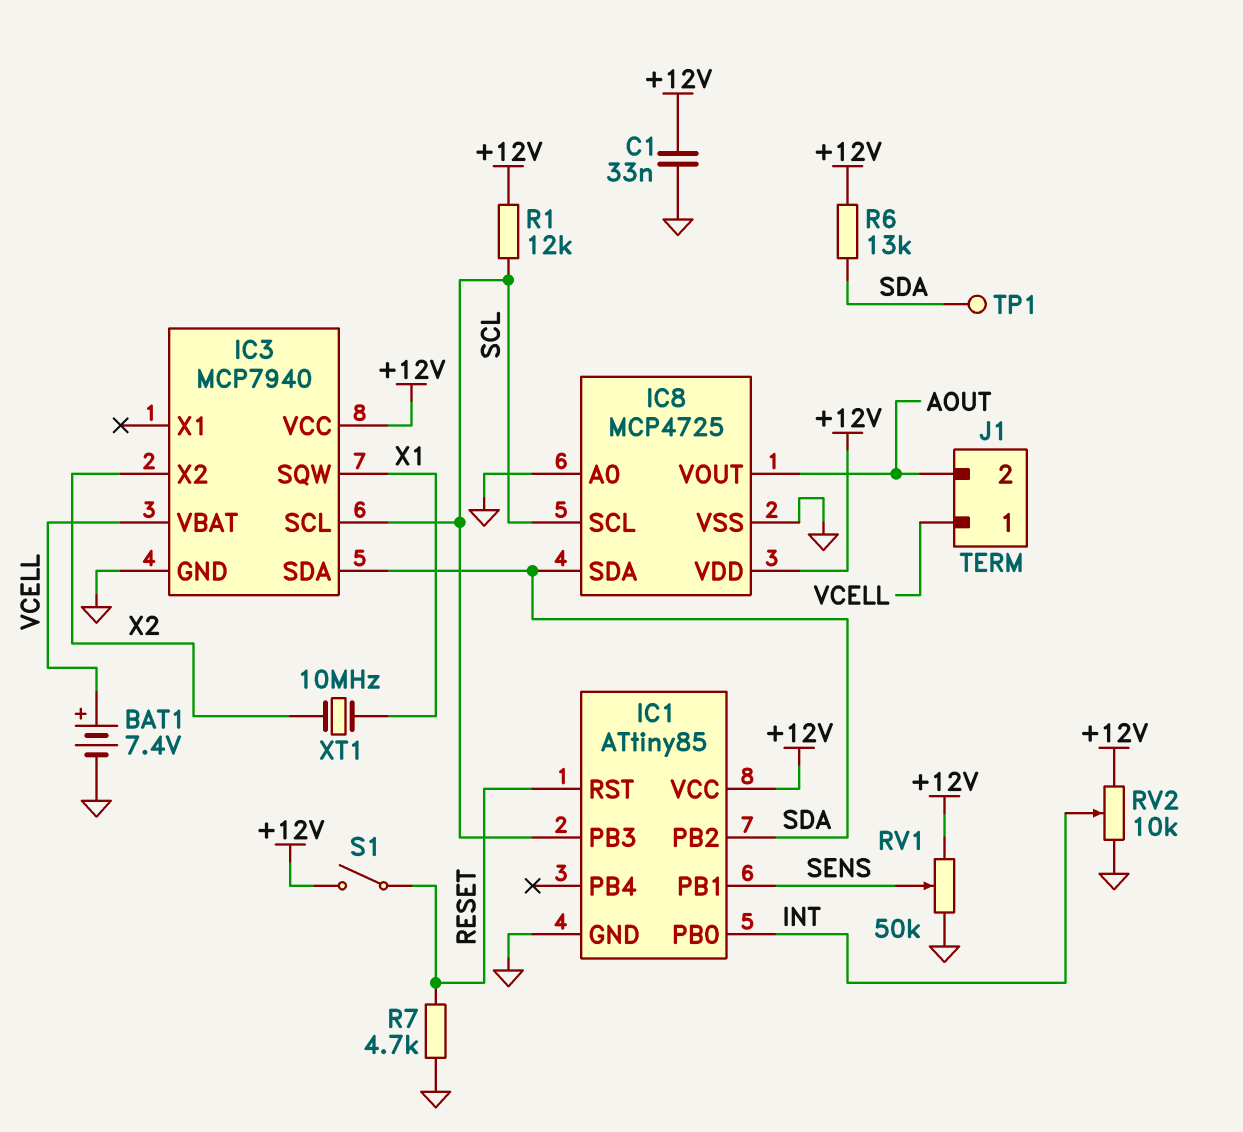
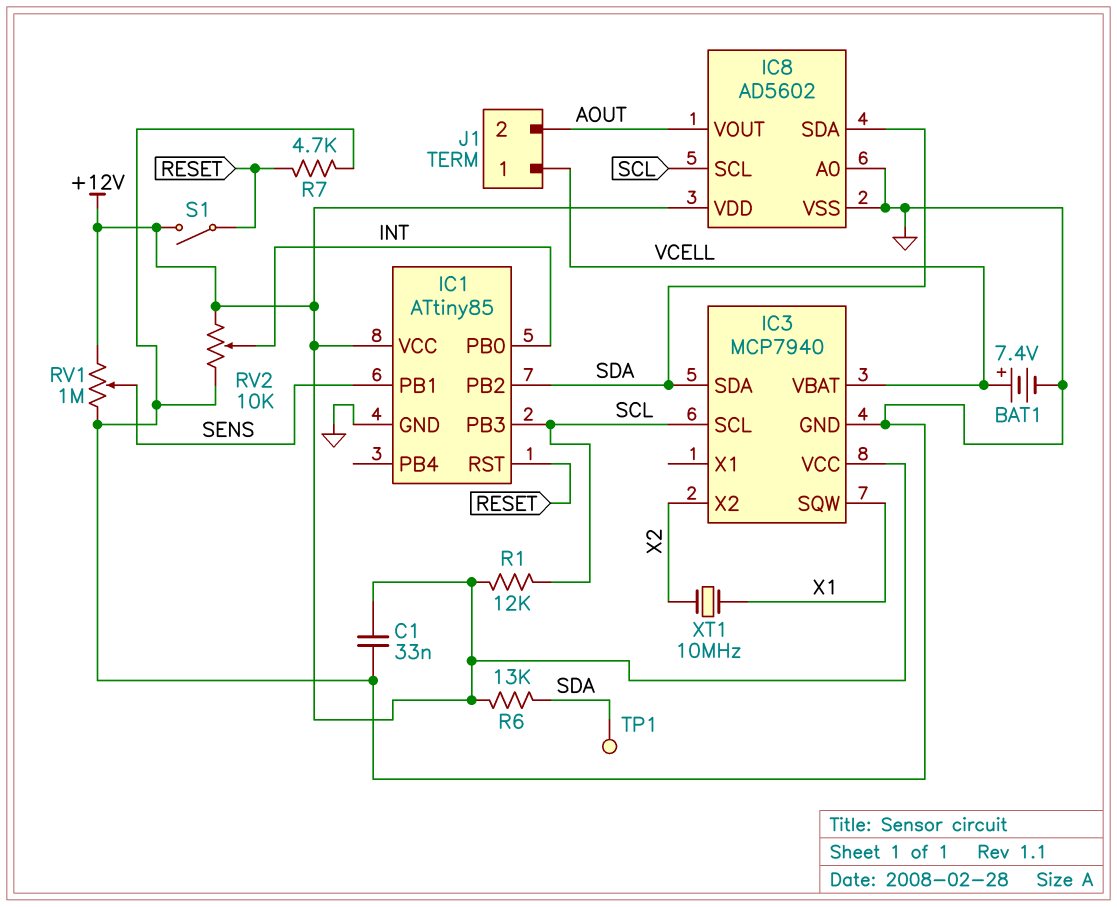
IC8: MCP4725 -> AD5602
RV1: 50k (+12V, GND, wiper SENS) -> 1M (+12V, GND, wiper SENS)

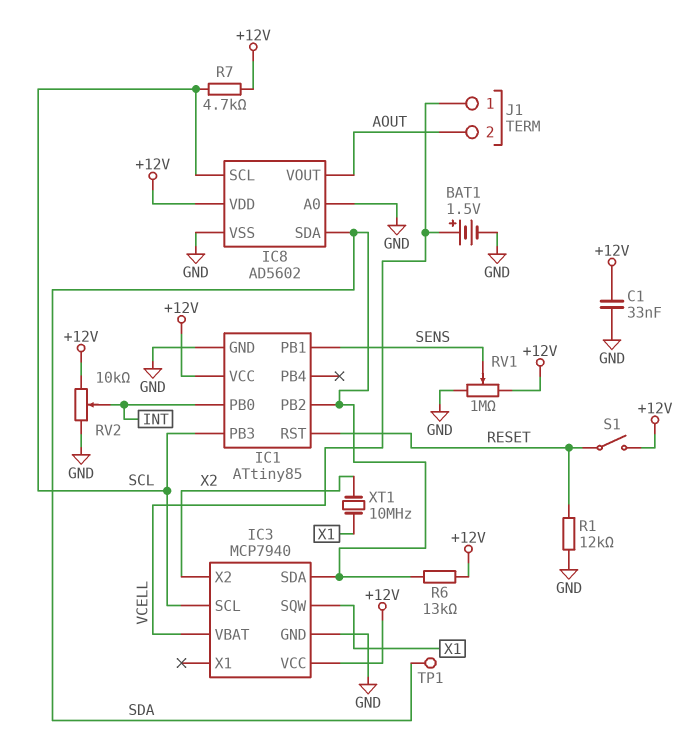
BAT1: 7.4V (plus VCELL, minus GND) -> 1.5V (plus VCELL, minus GND)
R1: 12k (+12V, SCL) -> 12k (GND, RESET)
R7: 4.7k (GND, RESET) -> 4.7k (+12V, SCL)

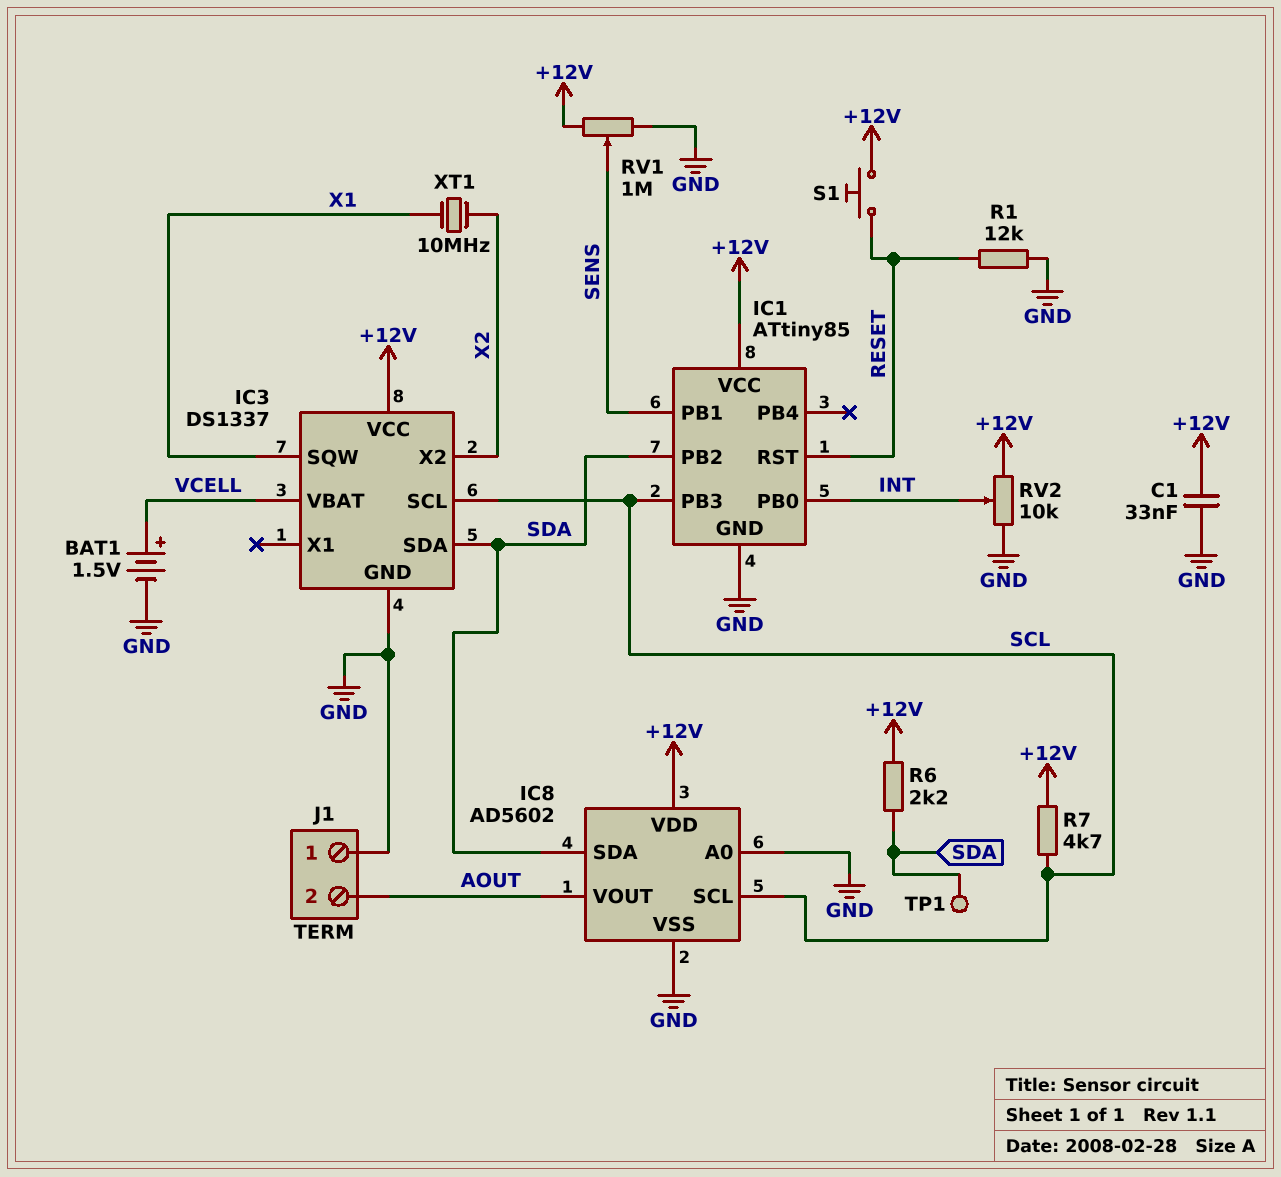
IC3: MCP7940 -> DS1337
J1 pin 1: VCELL -> GND
R6: 13k (+12V, SDA) -> 2.2k (+12V, SDA)
S1: switch (+12V, RESET) -> button (+12V, RESET)

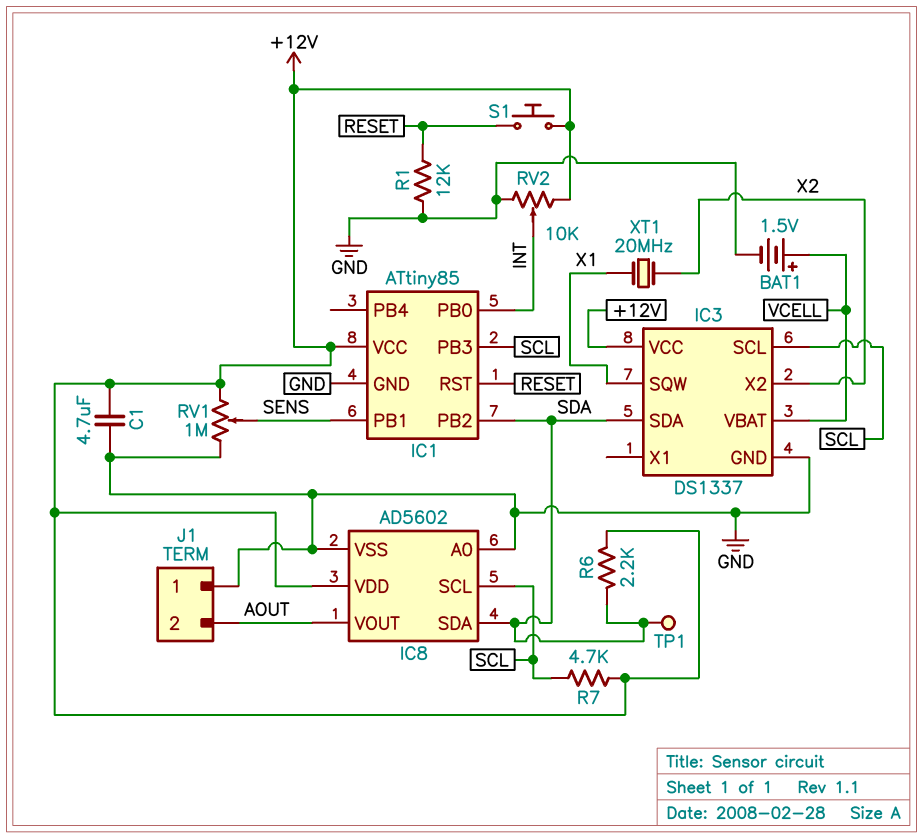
C1: 33nF (+12V, GND) -> 4.7uF (+12V, GND)
XT1: 10MHz (X1, X2) -> 20MHz (X1, X2)

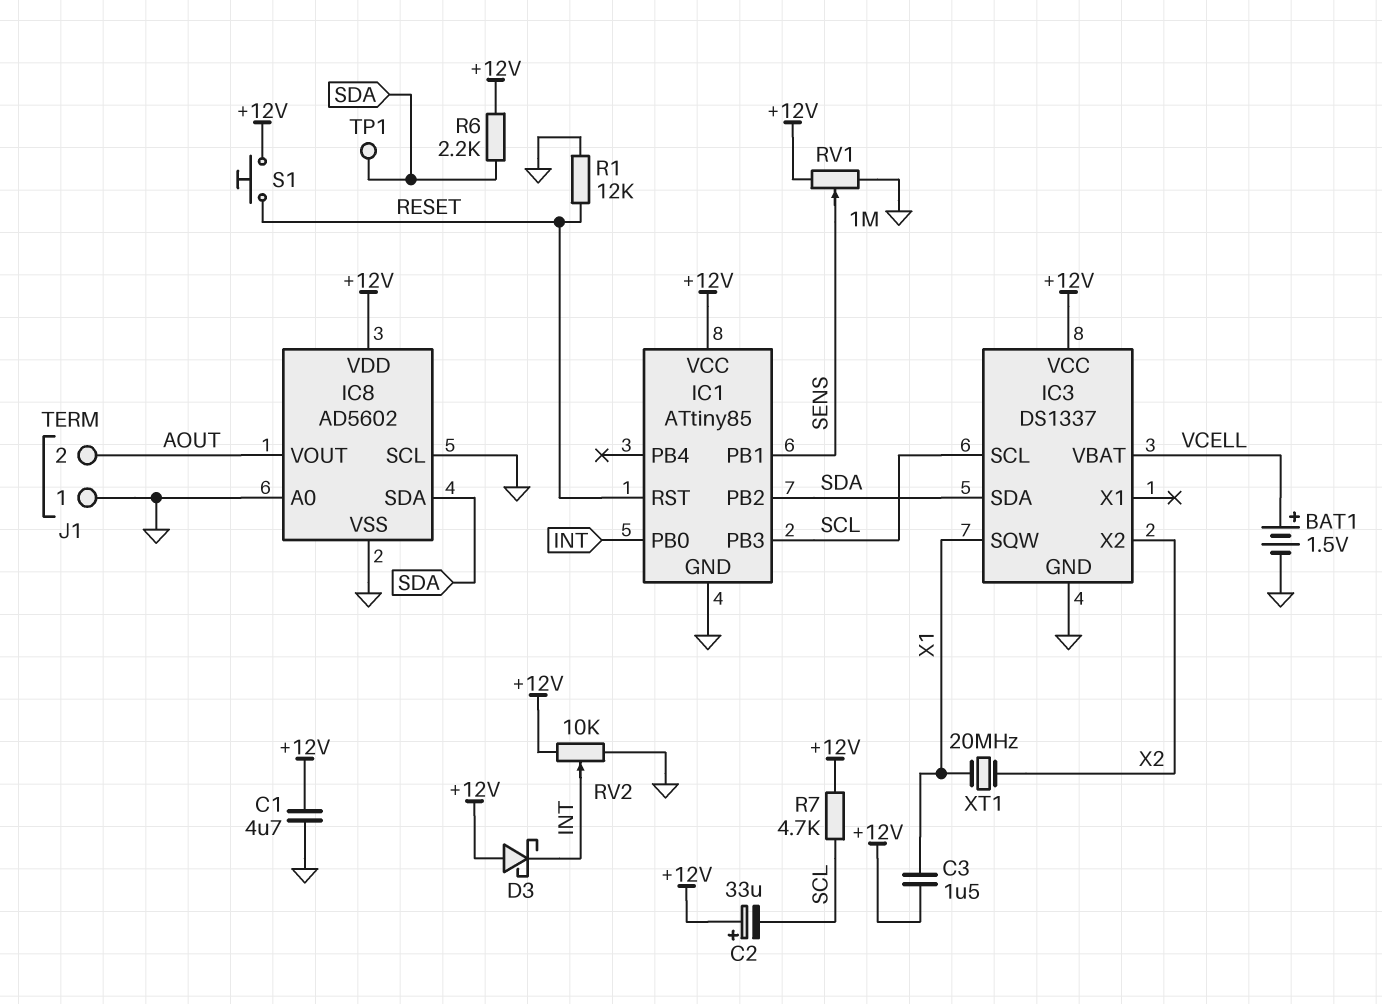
C2: none -> 33uF (plus +12V, minus SCL)
C3: none -> 1.5uF (+12V, X1)
D3: none -> schottky (A +12V, K INT)
IC8 pin SCL: SCL -> GND

